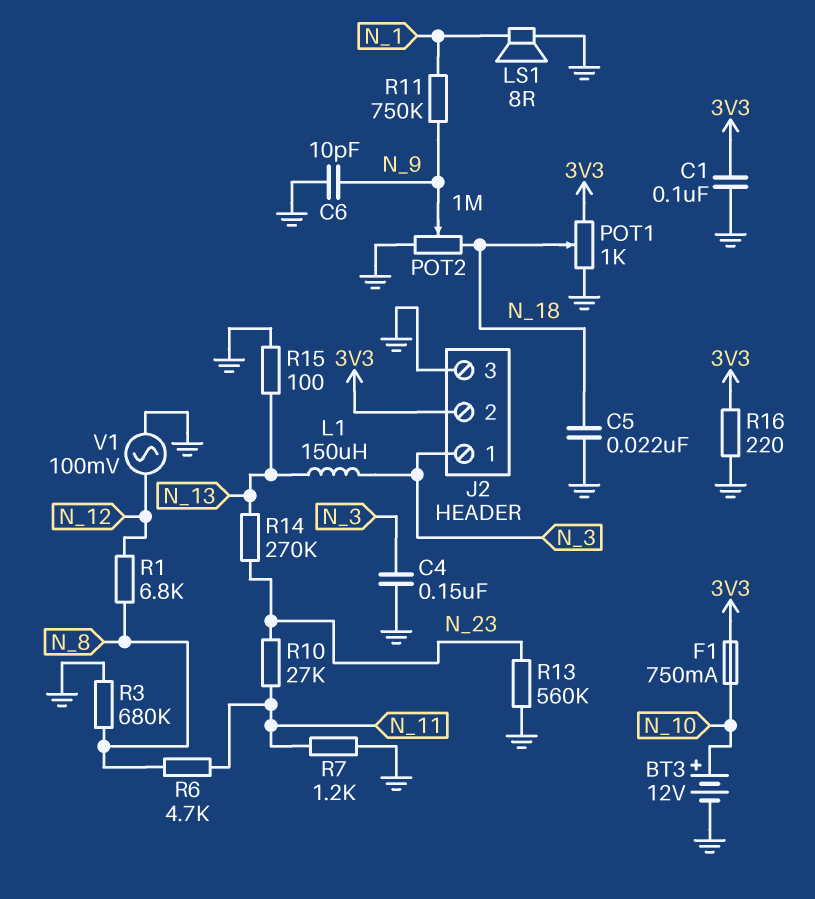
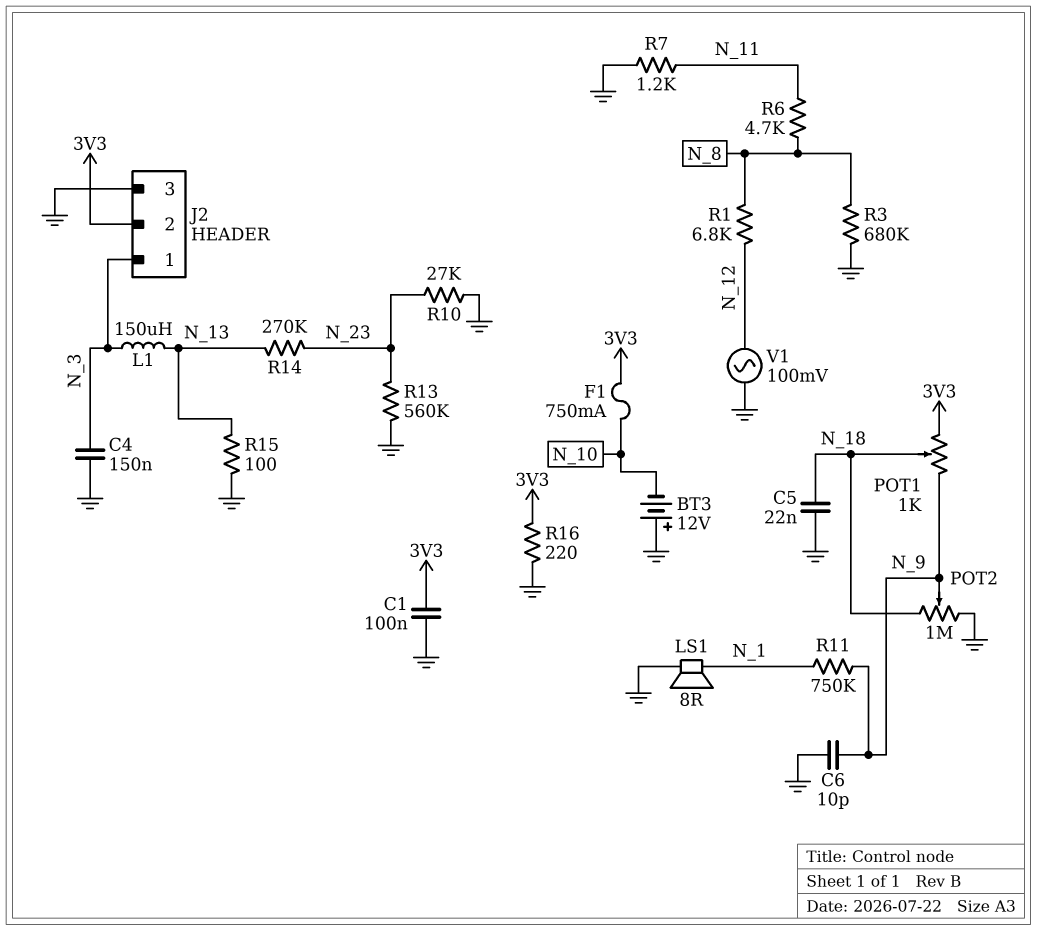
BT3: 12V (plus N_10, minus GND) -> 12V (plus GND, minus N_10)
POT1: 1k (3V3, GND, wiper N_18) -> 1k (3V3, N_9, wiper N_18)
R10: 27k (N_11, N_23) -> 27k (GND, N_23)

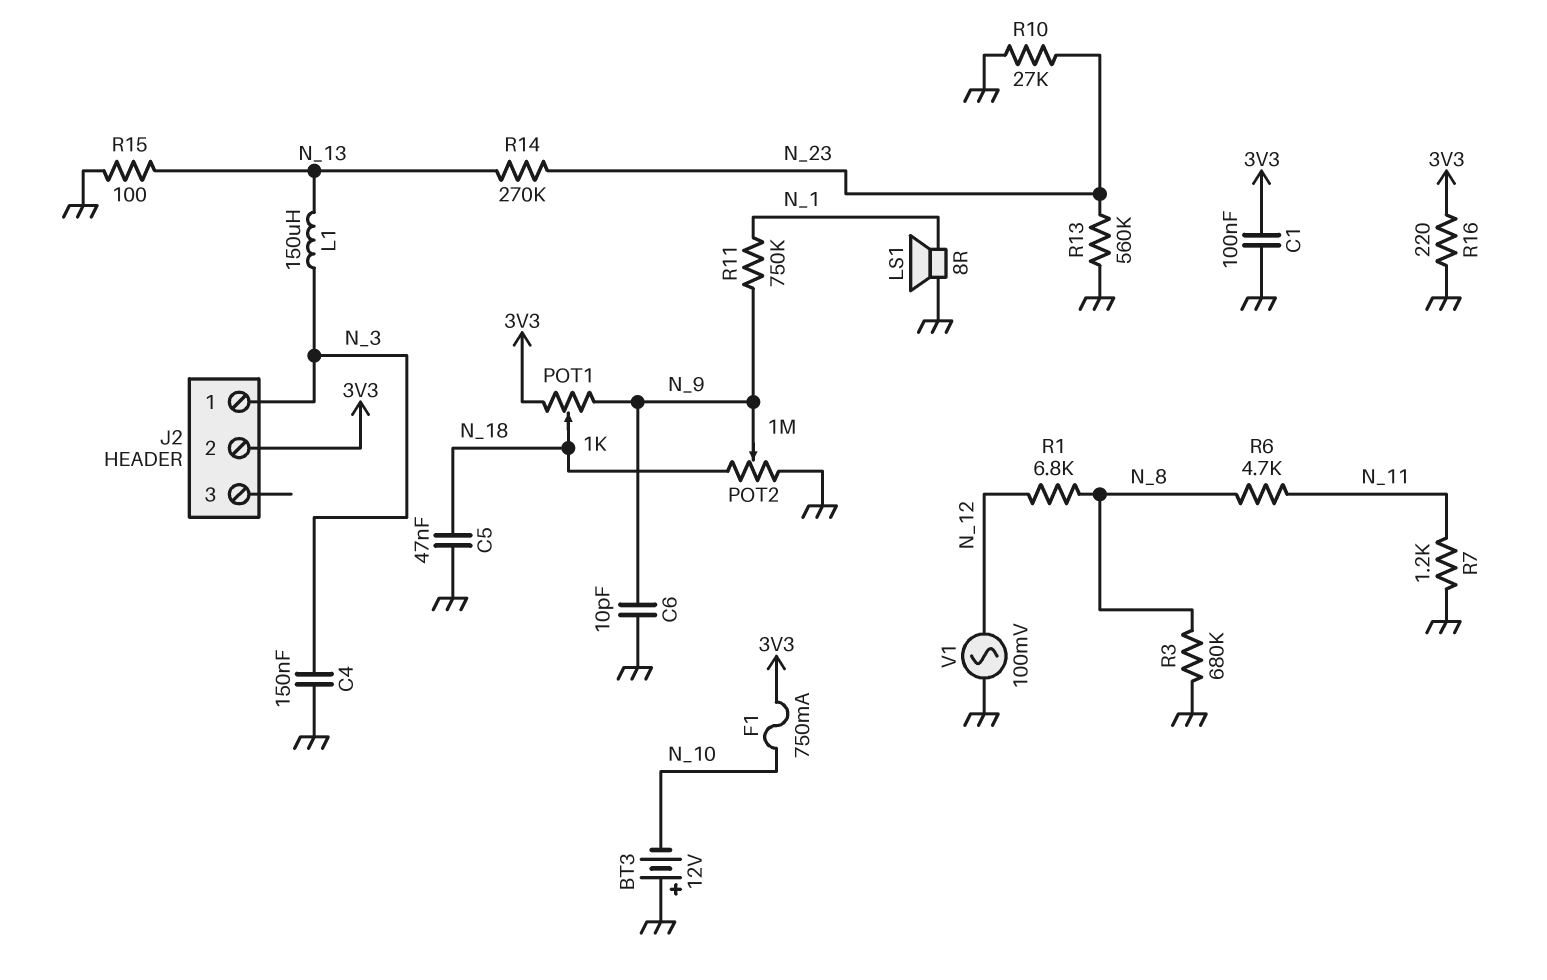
C5: 22nF (GND, N_18) -> 47nF (GND, N_18)
J2 pin 3: GND -> none

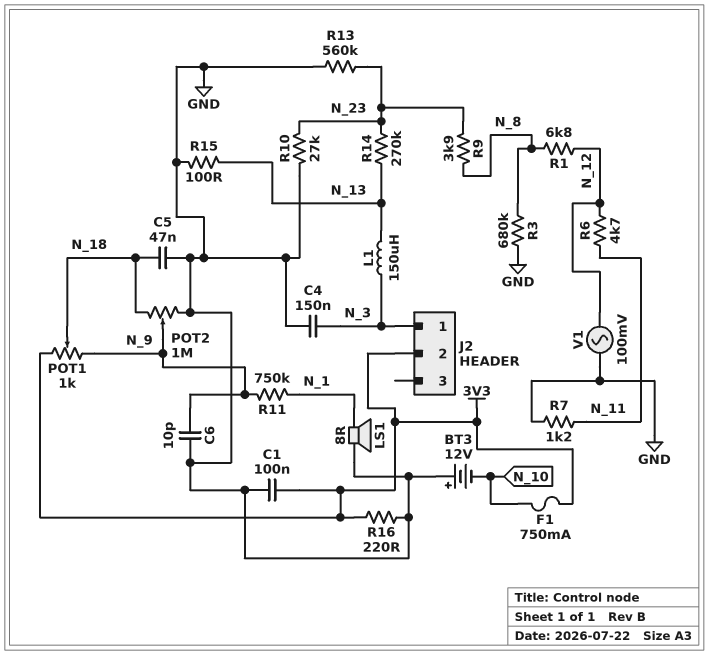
R6: 4.7k (N_8, N_11) -> 4.7k (N_11, N_12)
R9: none -> 3.9k (N_8, N_23)

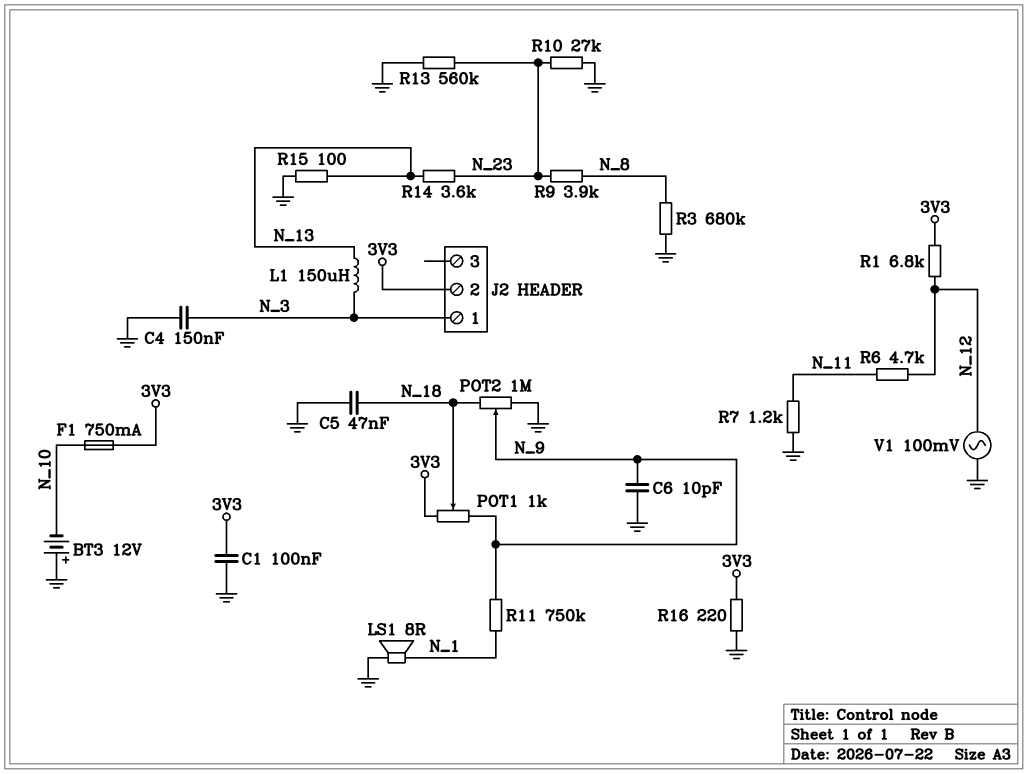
R1: 6.8k (N_8, N_12) -> 6.8k (3V3, N_12)
R14: 270k (N_13, N_23) -> 3.6k (N_13, N_23)

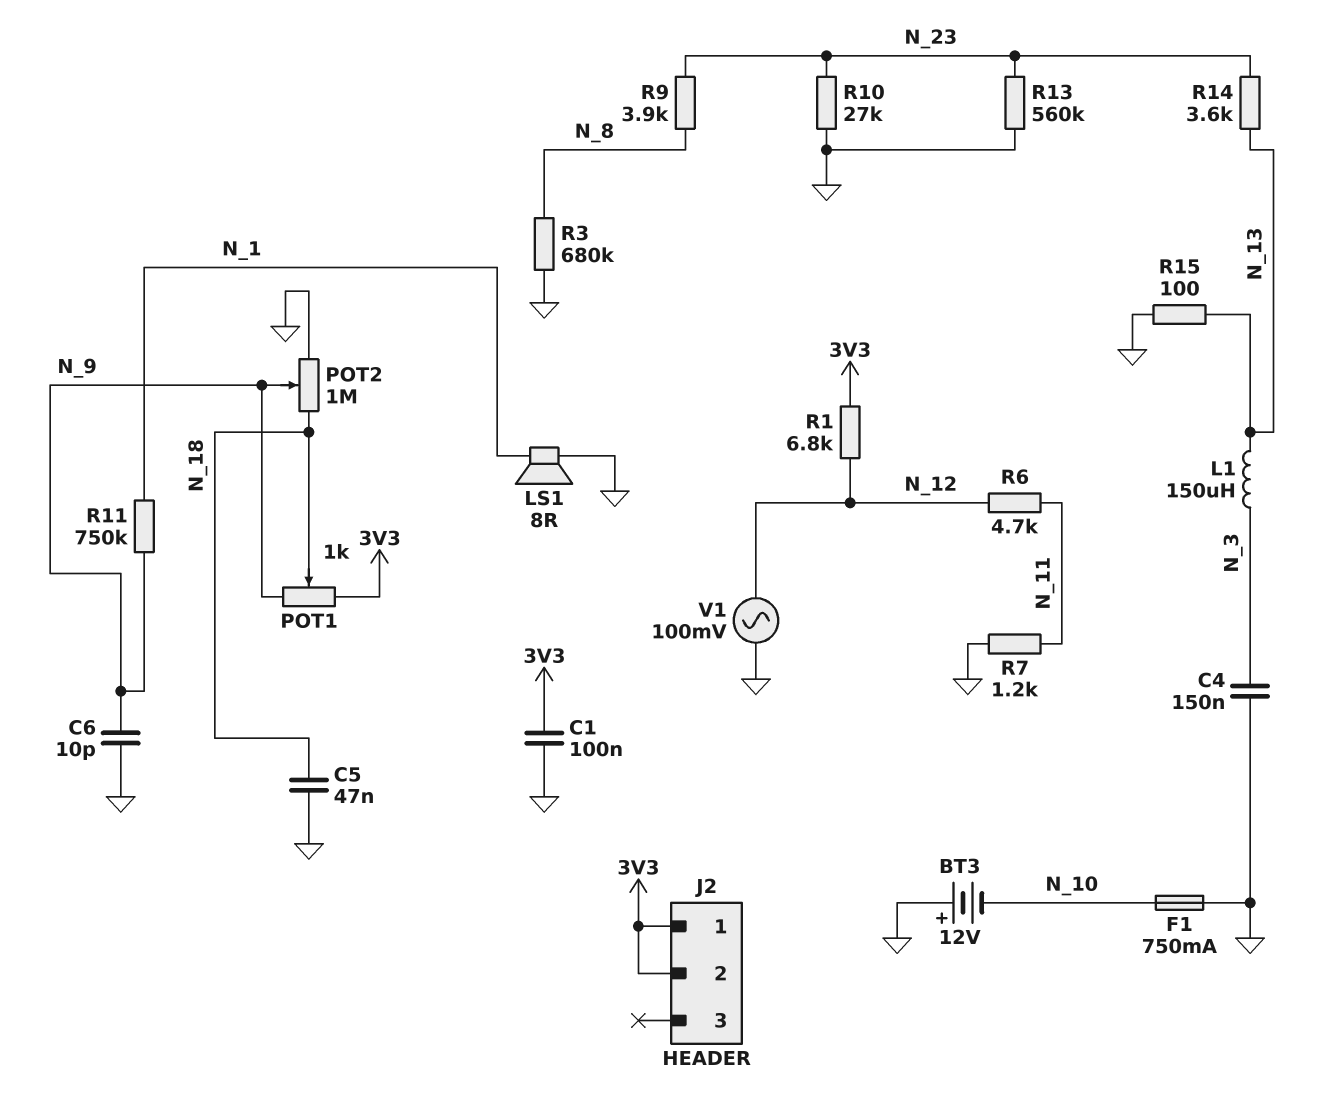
F1: 750mA (3V3, N_10) -> 750mA (GND, N_10)
J2 pin 1: N_3 -> 3V3
R16: 220 (3V3, GND) -> none

